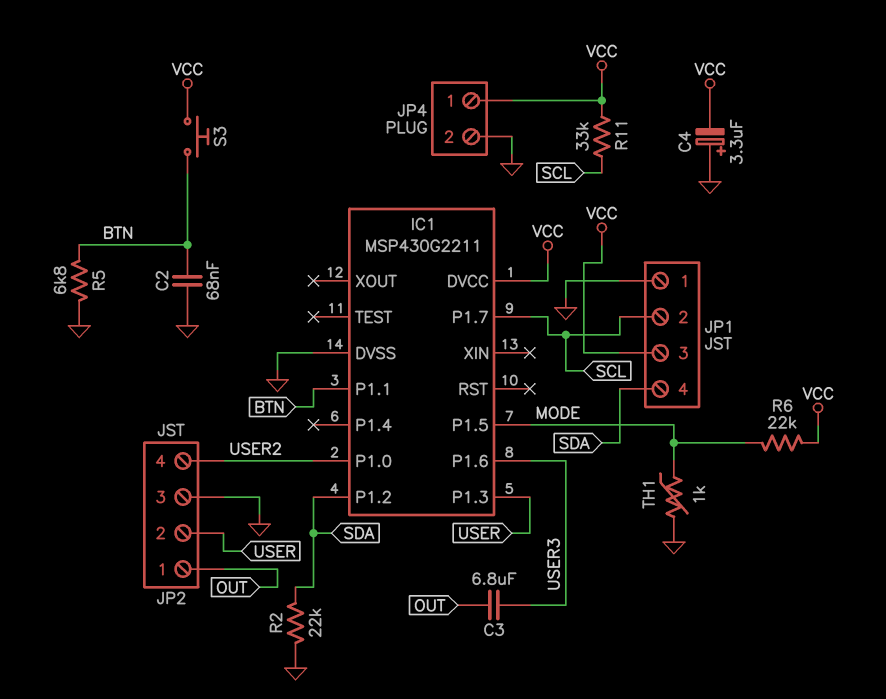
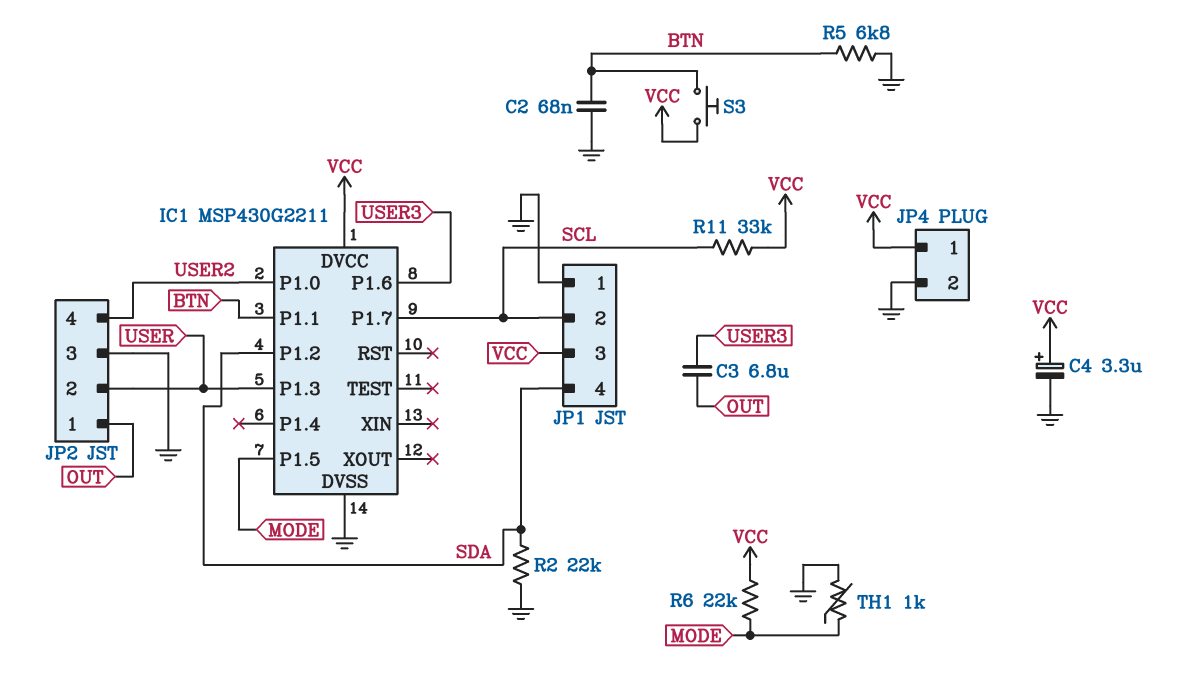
C4: 3.3uF (plus GND, minus VCC) -> 3.3uF (plus VCC, minus GND)

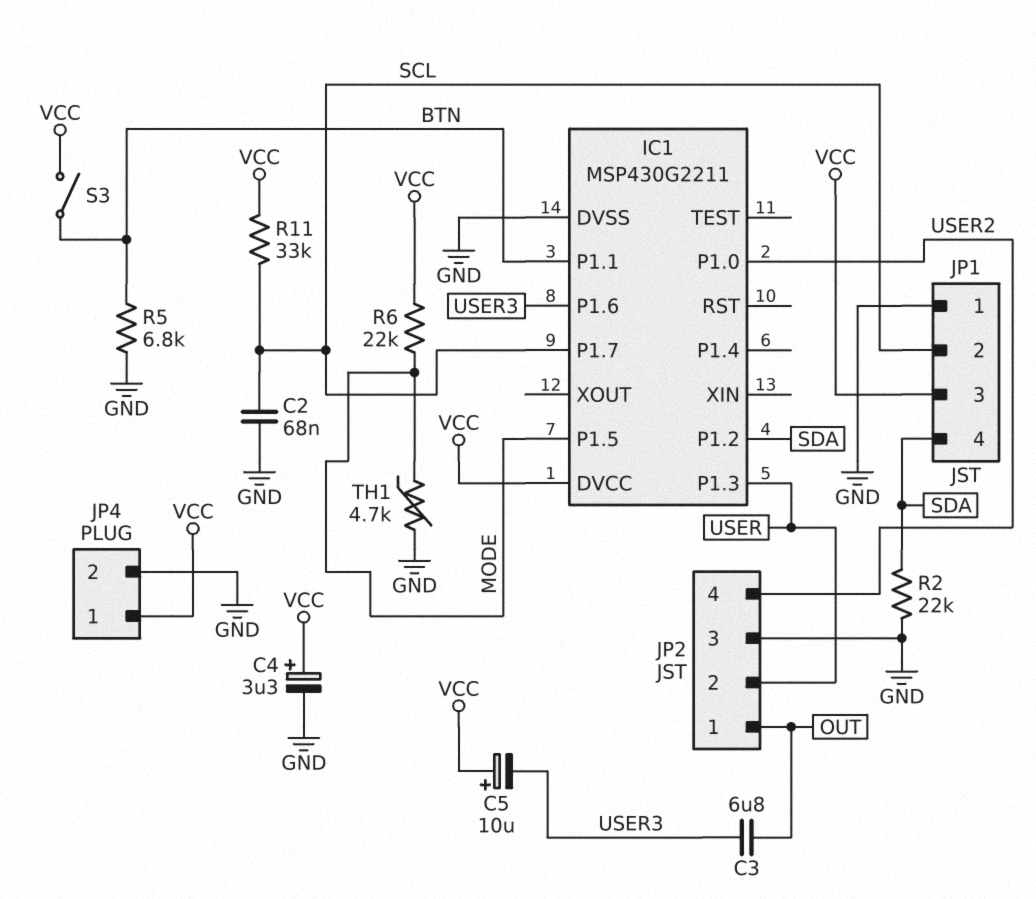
C2: 68nF (BTN, GND) -> 68nF (GND, SCL)
C5: none -> 10uF (plus VCC, minus USER3)
S3: button (BTN, VCC) -> switch (BTN, VCC)
TH1: 1k (GND, MODE) -> 4.7k (GND, MODE)

